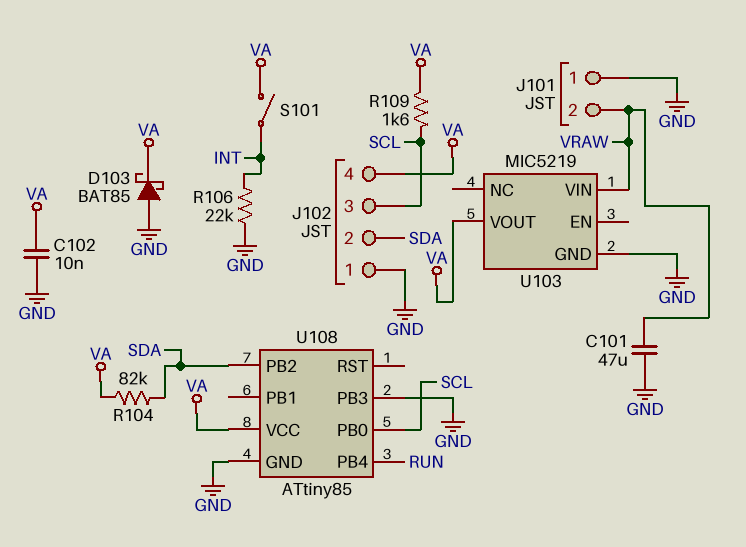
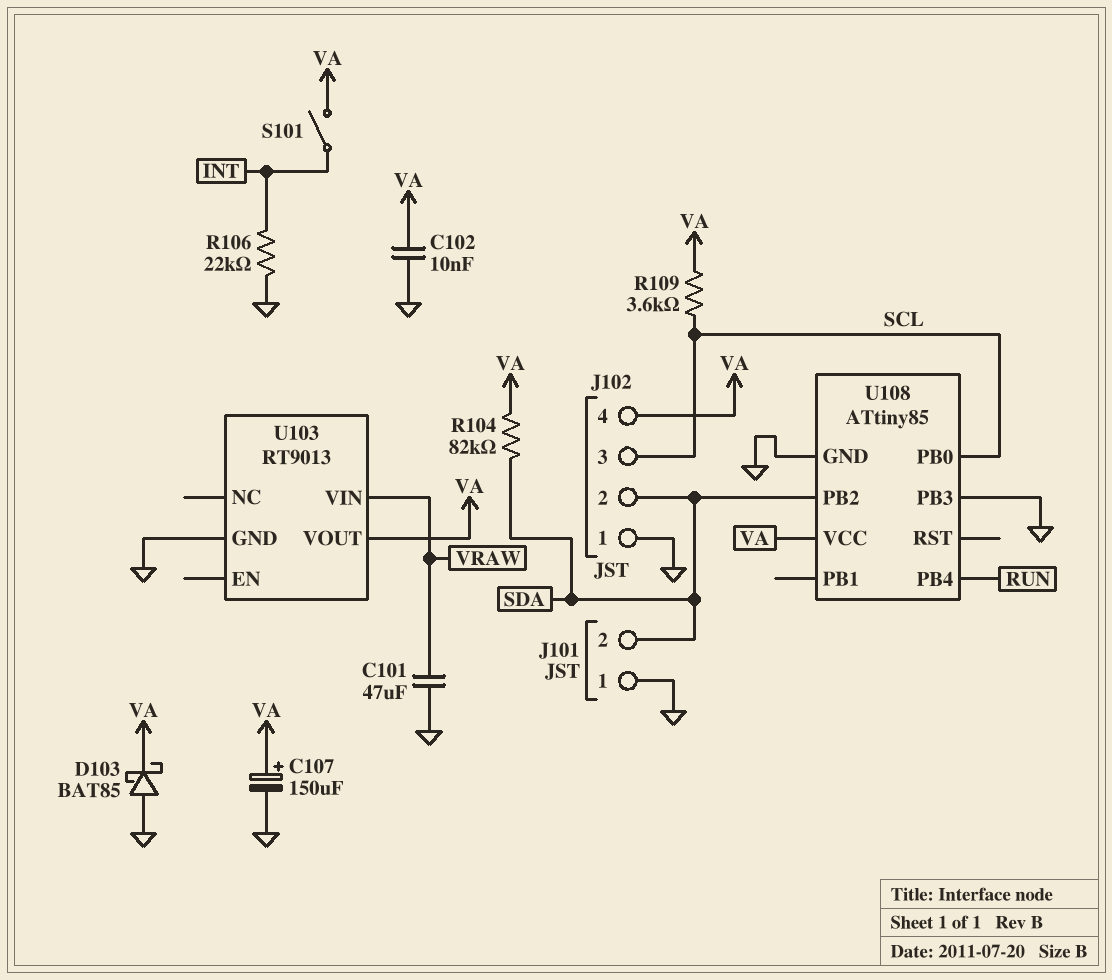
C107: none -> 150uF (plus VA, minus GND)
J101 pin 2: VRAW -> SDA
R109: 1.6k (SCL, VA) -> 3.6k (SCL, VA)
U103: MIC5219 -> RT9013

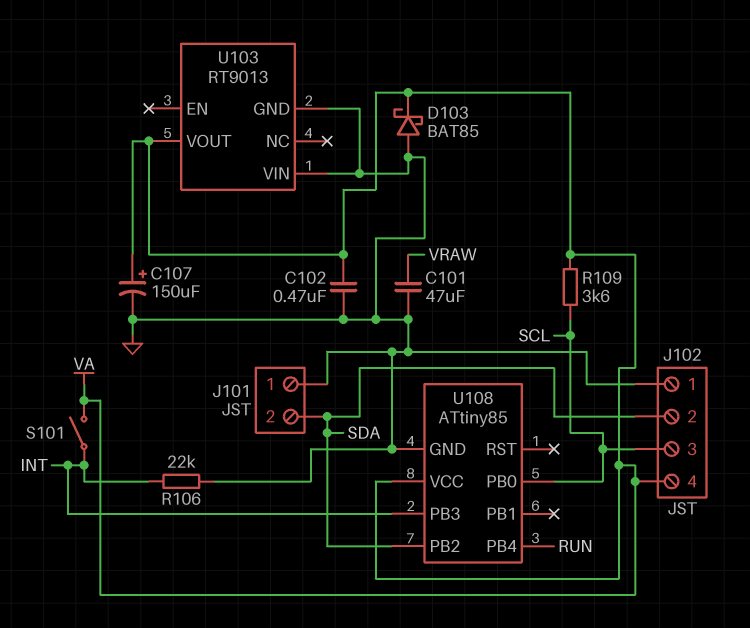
C102: 10nF (GND, VA) -> 470nF (GND, VA)
R104: 82k (SDA, VA) -> none
U103 pin VIN: VRAW -> GND
U108 pin PB3: GND -> INT

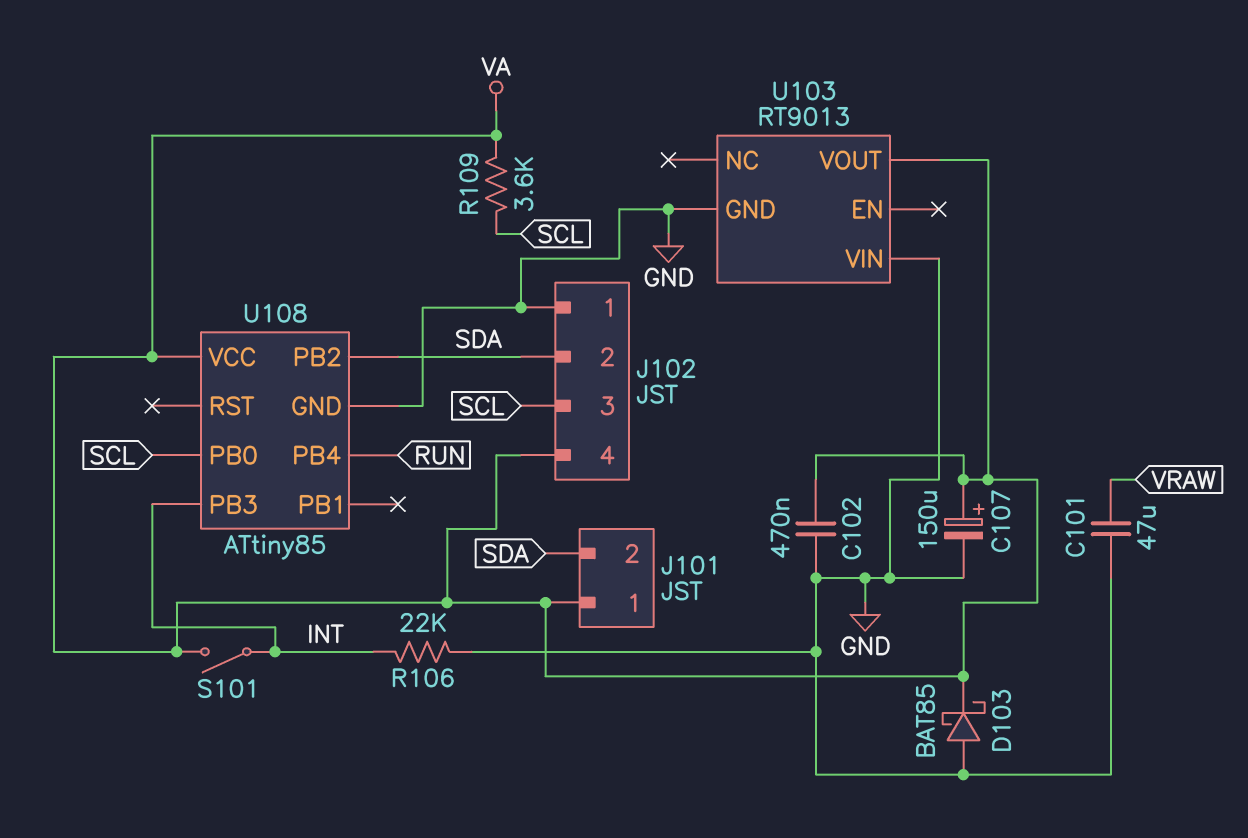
J101 pin 1: GND -> VA

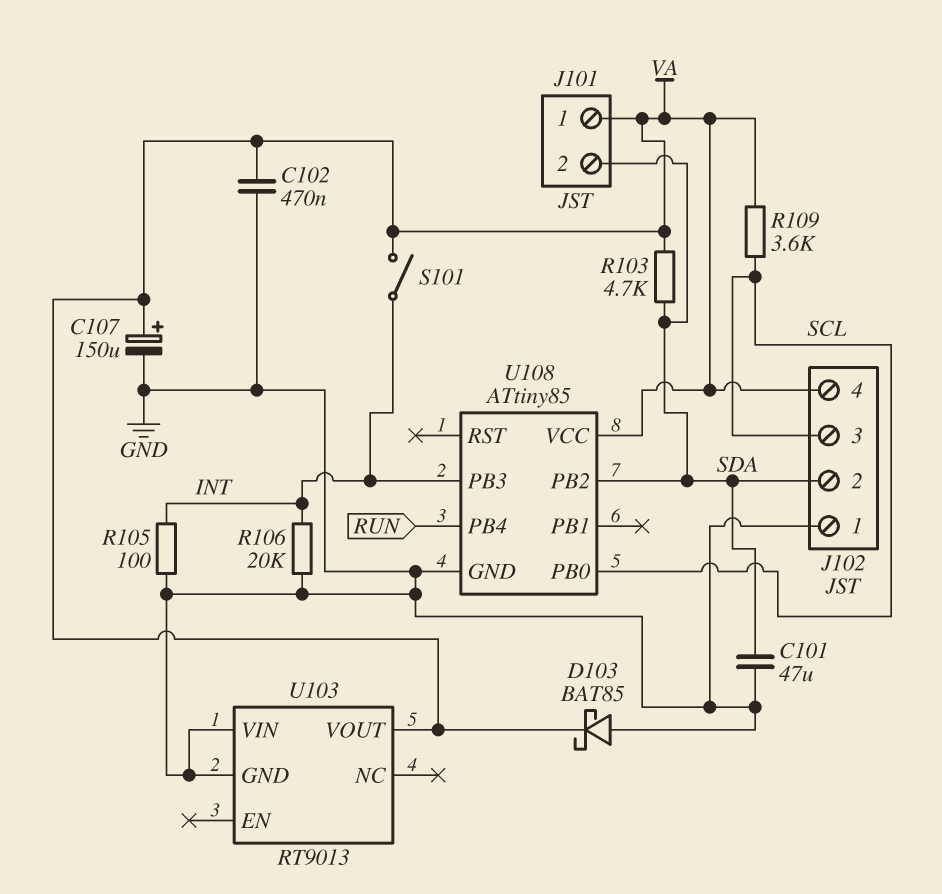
C101: 47uF (GND, VRAW) -> 47uF (GND, SDA)
R103: none -> 4.7k (SDA, VA)
R105: none -> 100 (GND, INT)
R106: 22k (GND, INT) -> 20k (GND, INT)

